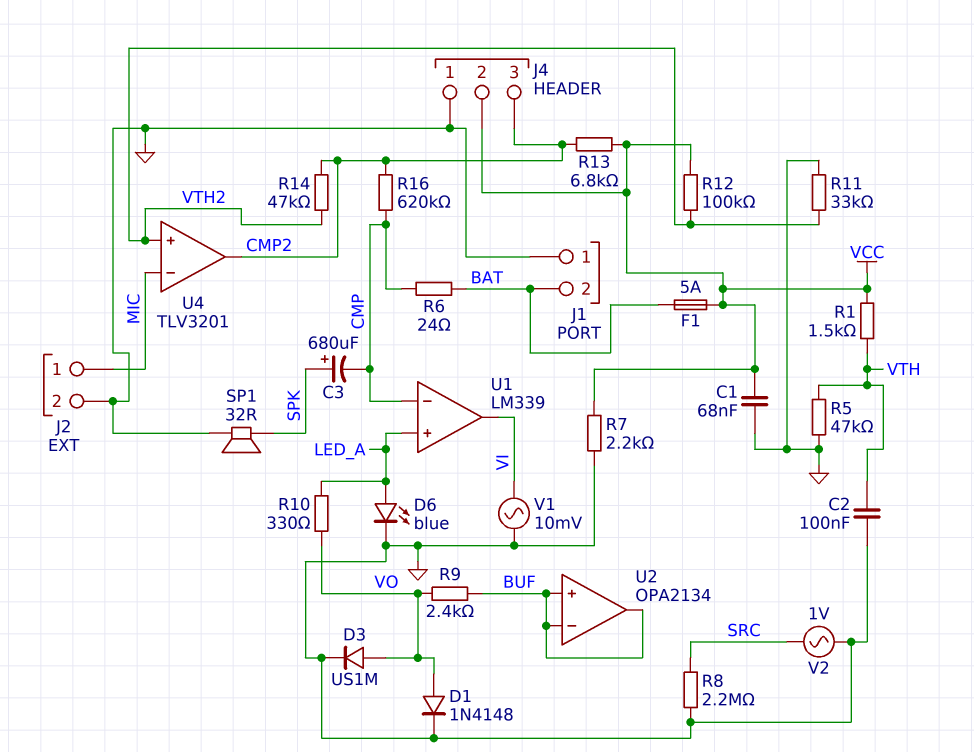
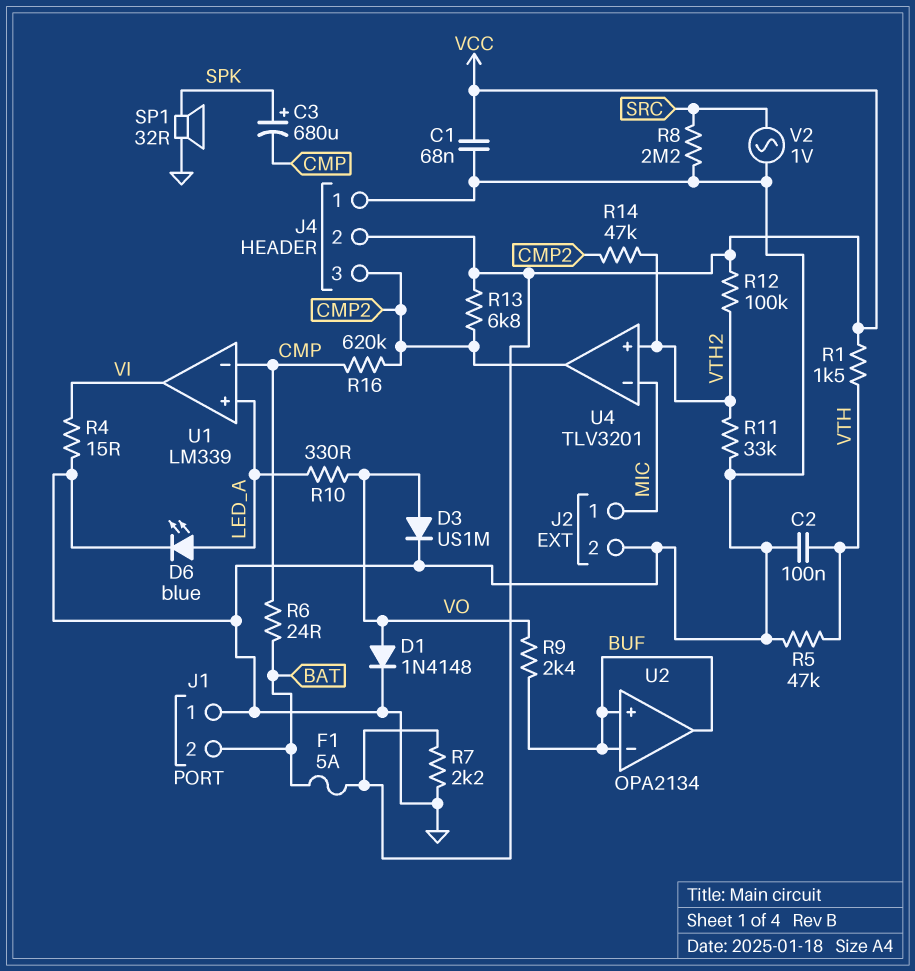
R4: none -> 15 (GND, VI)
V1: AC 10mV (GND, VI) -> none

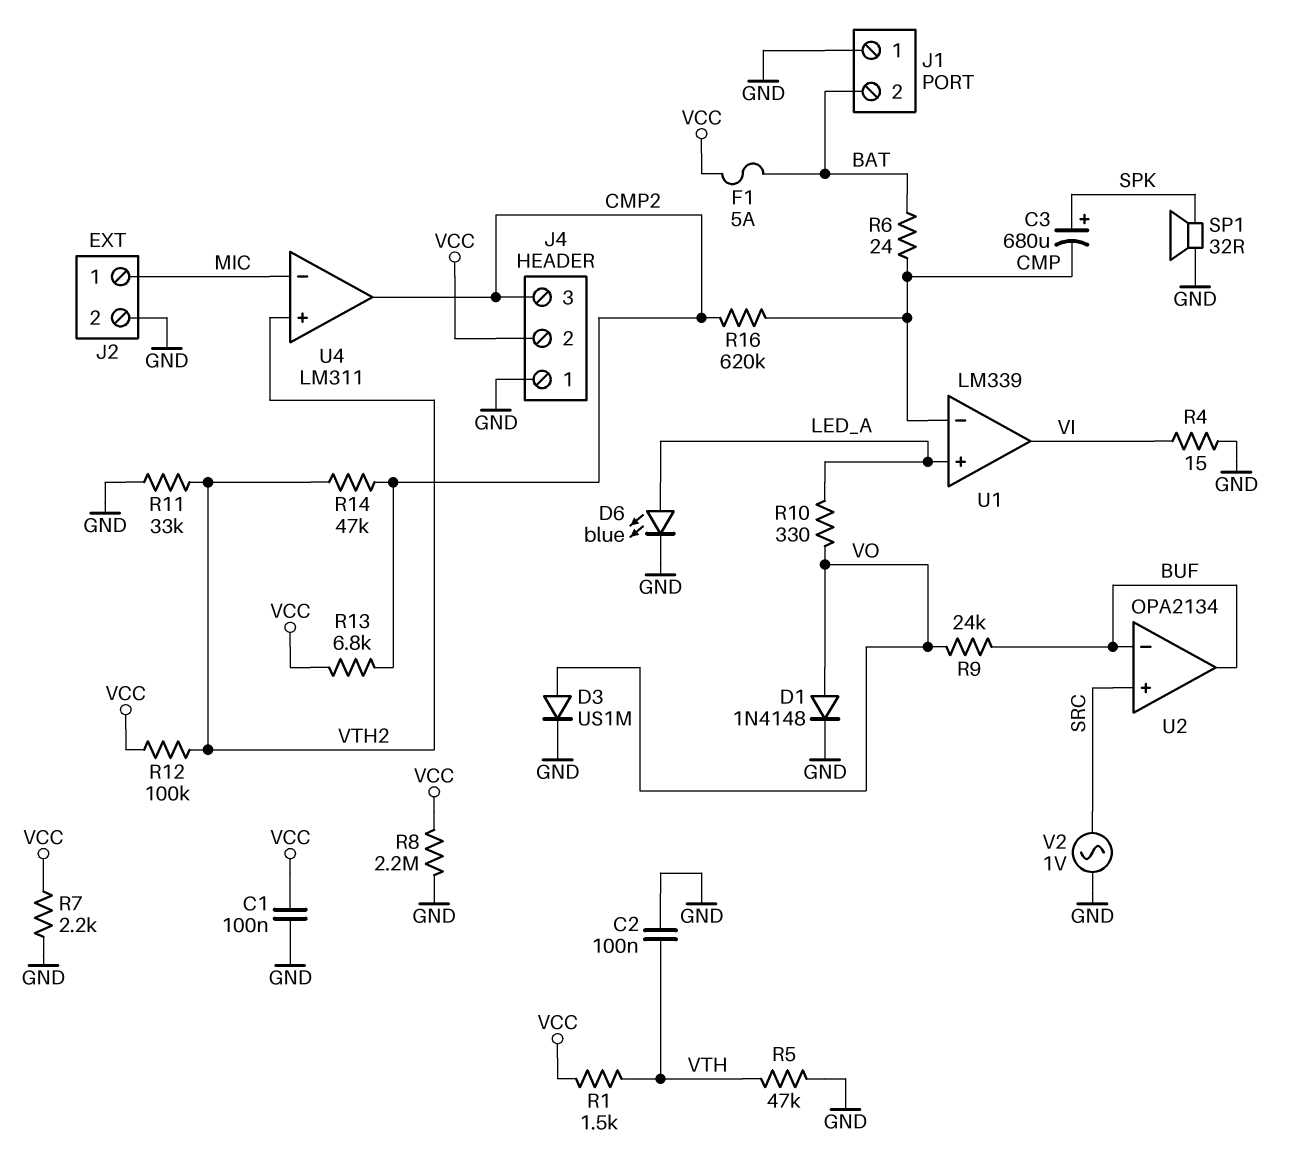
C1: 68nF (GND, VCC) -> 100nF (GND, VCC)
R8: 2.2M (GND, SRC) -> 2.2M (GND, VCC)
R9: 2.4k (BUF, VO) -> 24k (BUF, VO)
U2 pin in+: BUF -> SRC
U4: TLV3201 -> LM311

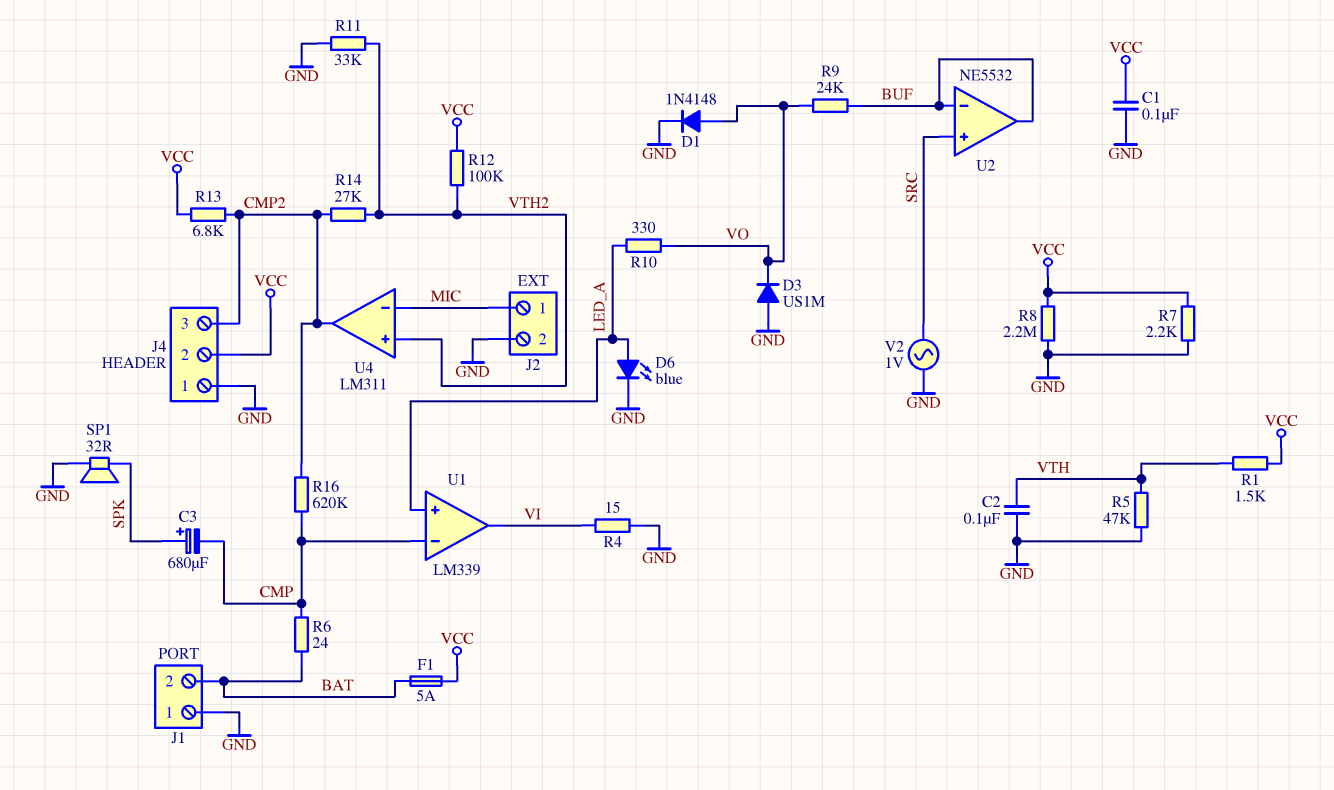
D3: diode US1M (A VO, K GND) -> diode US1M (A GND, K VO)
R14: 47k (CMP2, VTH2) -> 27k (CMP2, VTH2)
U2: OPA2134 -> NE5532

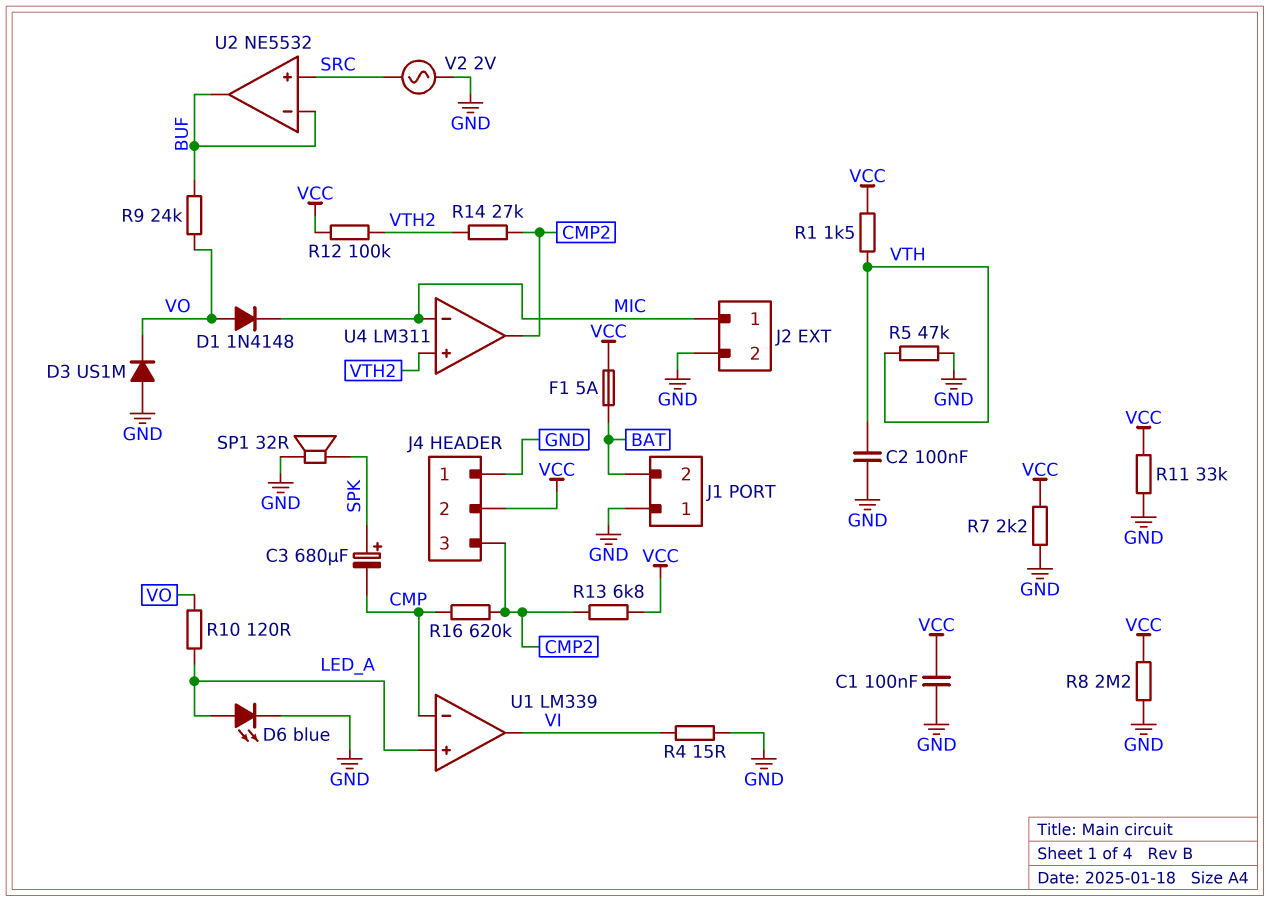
D1: diode 1N4148 (A VO, K GND) -> diode 1N4148 (A VO, K MIC)
R6: 24 (BAT, CMP) -> none
R10: 330 (LED_A, VO) -> 120 (LED_A, VO)
R11: 33k (GND, VTH2) -> 33k (GND, VCC)
V2: AC 1V (GND, SRC) -> AC 2V (GND, SRC)

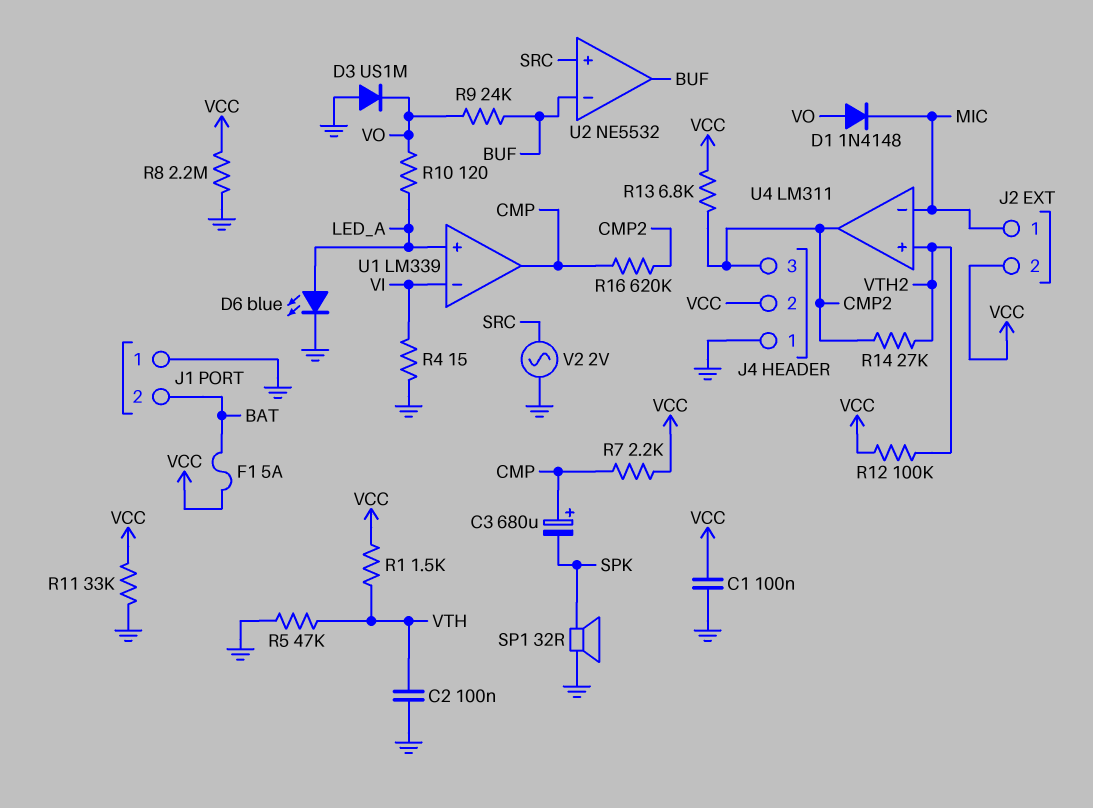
C3: 680uF (plus SPK, minus CMP) -> 680uF (plus CMP, minus SPK)
J2 pin 2: GND -> VCC
R7: 2.2k (GND, VCC) -> 2.2k (CMP, VCC)
U1 pin in-: CMP -> VI
U1 pin out: VI -> CMP

